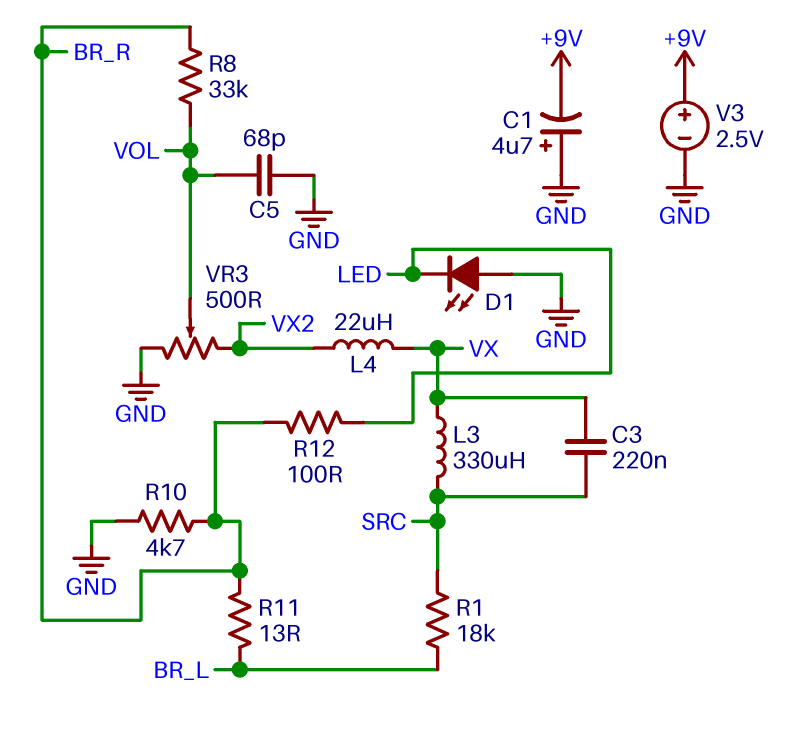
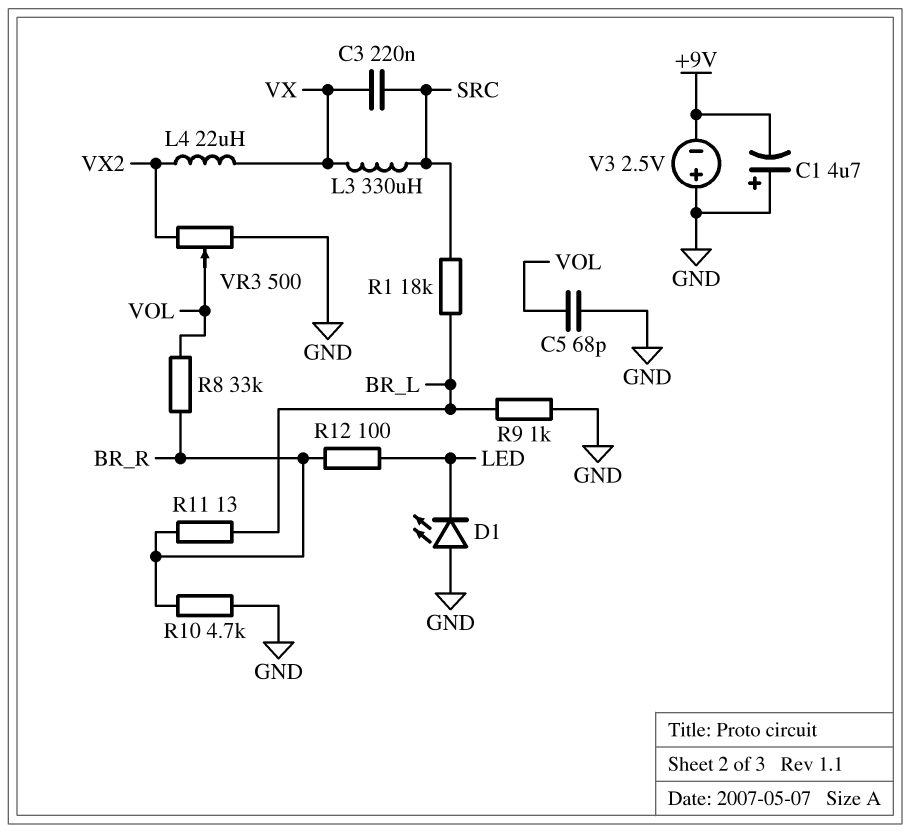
R9: none -> 1k (BR_L, GND)
V3: 2.5V (plus +9V, minus GND) -> 2.5V (plus GND, minus +9V)

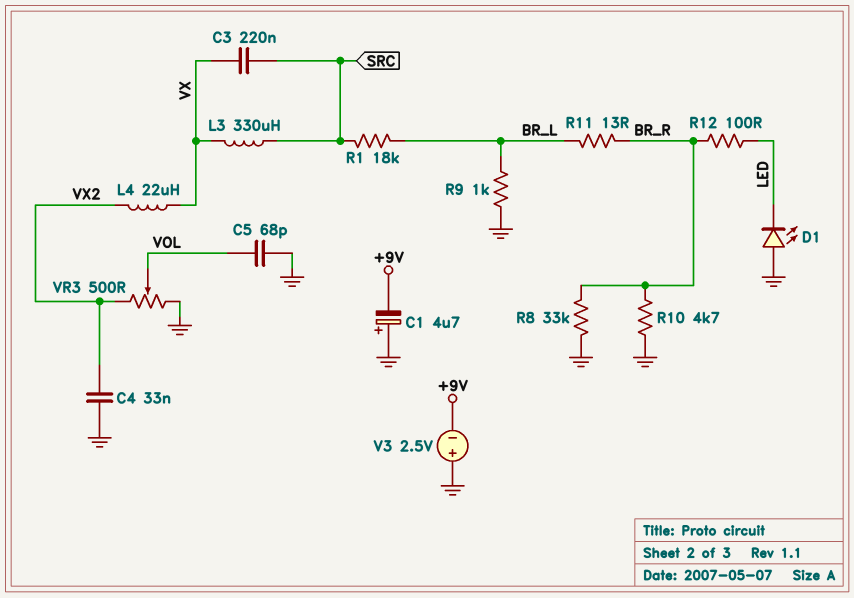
C4: none -> 33nF (GND, VX2)
R8: 33k (BR_R, VOL) -> 33k (BR_R, GND)

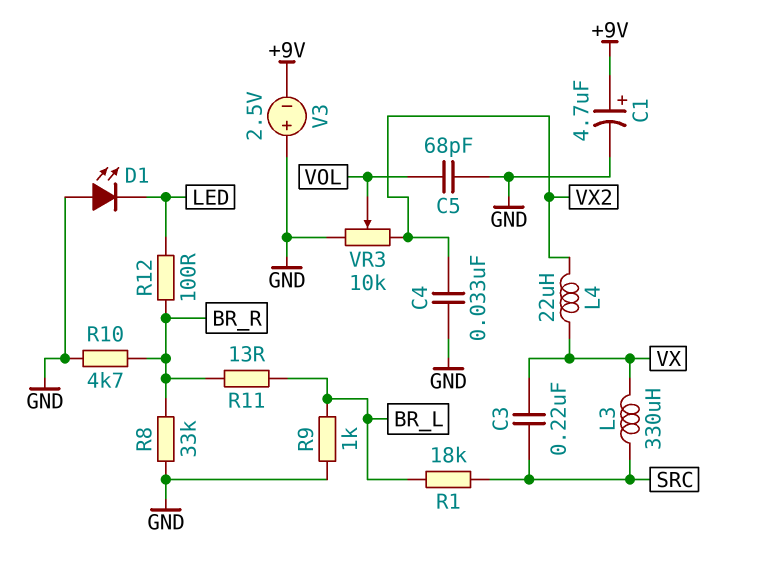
C1: 4.7uF (plus GND, minus +9V) -> 4.7uF (plus +9V, minus GND)
VR3: 500 (GND, VX2, wiper VOL) -> 10k (GND, VX2, wiper VOL)

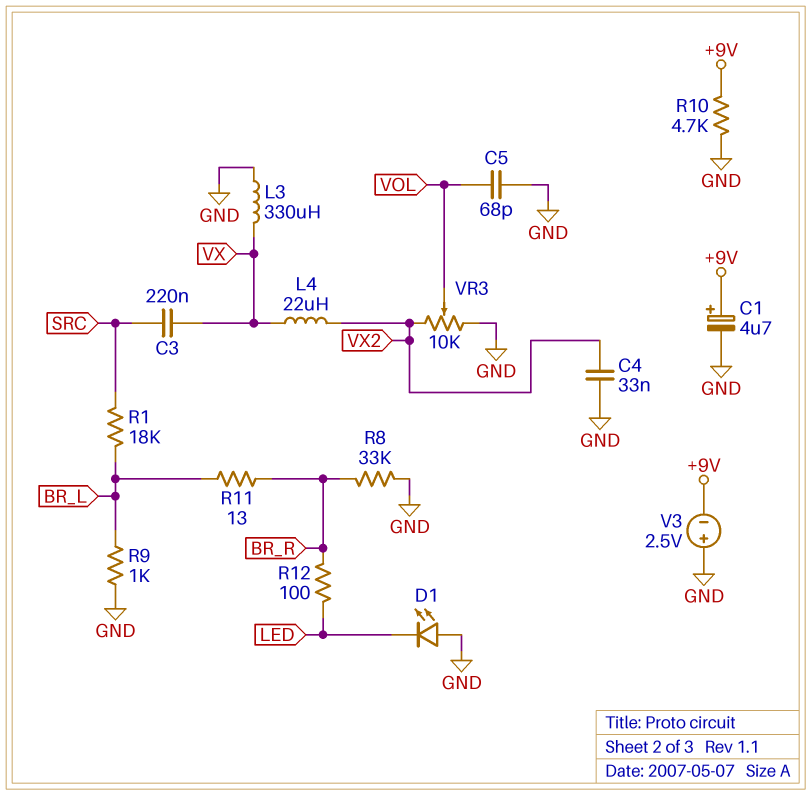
L3: 330uH (SRC, VX) -> 330uH (GND, VX)
R10: 4.7k (BR_R, GND) -> 4.7k (+9V, GND)

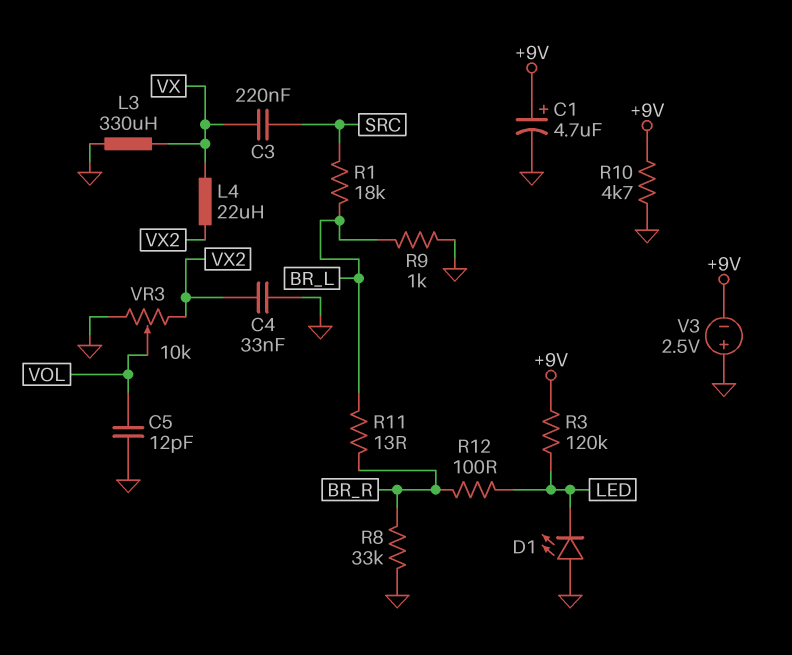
C5: 68pF (GND, VOL) -> 12pF (GND, VOL)
R3: none -> 120k (+9V, LED)

